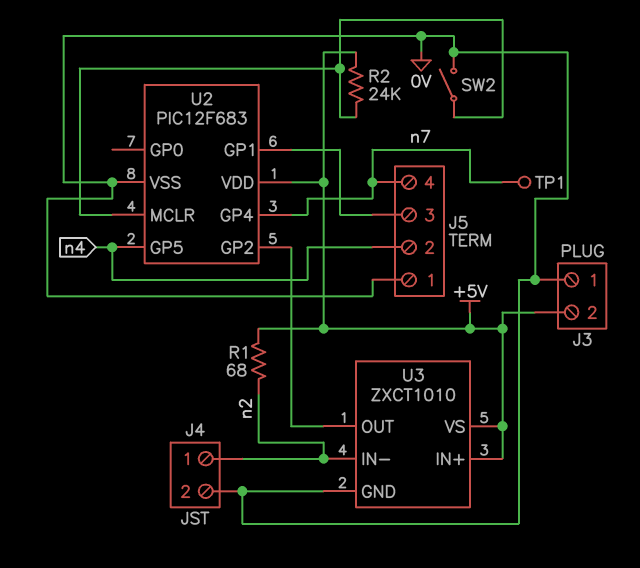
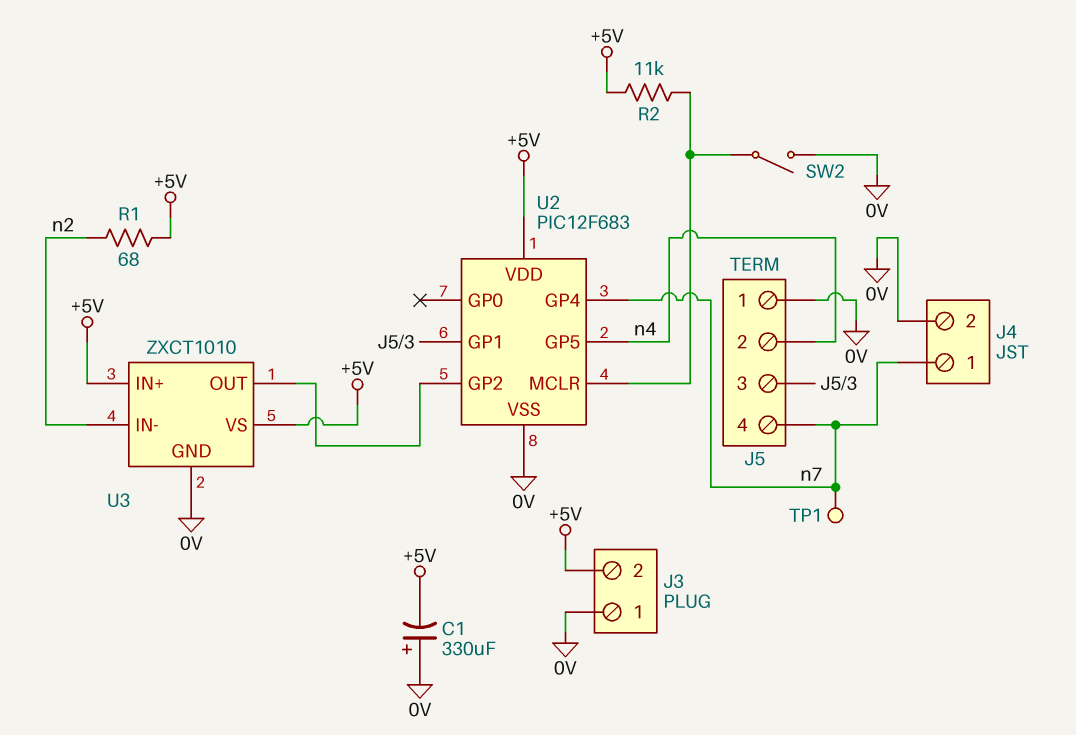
C1: none -> 330uF (plus 0V, minus +5V)
J4 pin 1: n2 -> n7
R2: 24k (+5V, U2/MCLR) -> 11k (+5V, U2/MCLR)

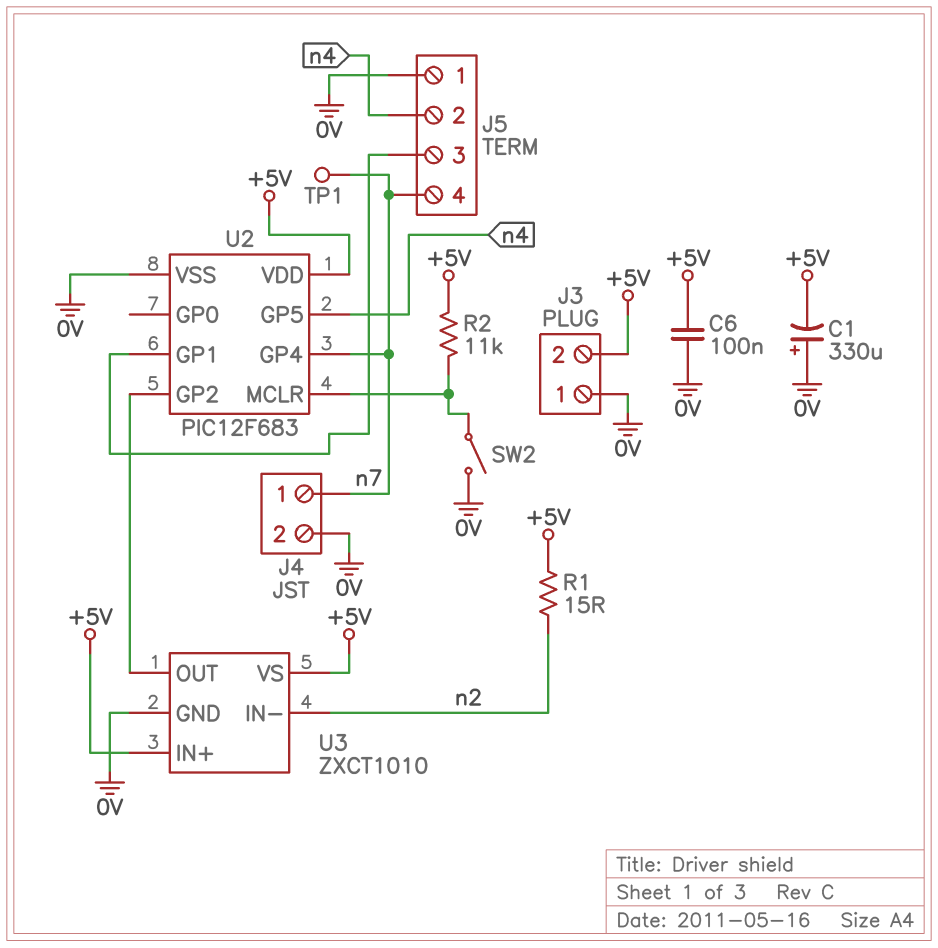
C6: none -> 100nF (+5V, 0V)
R1: 68 (+5V, n2) -> 15 (+5V, n2)

